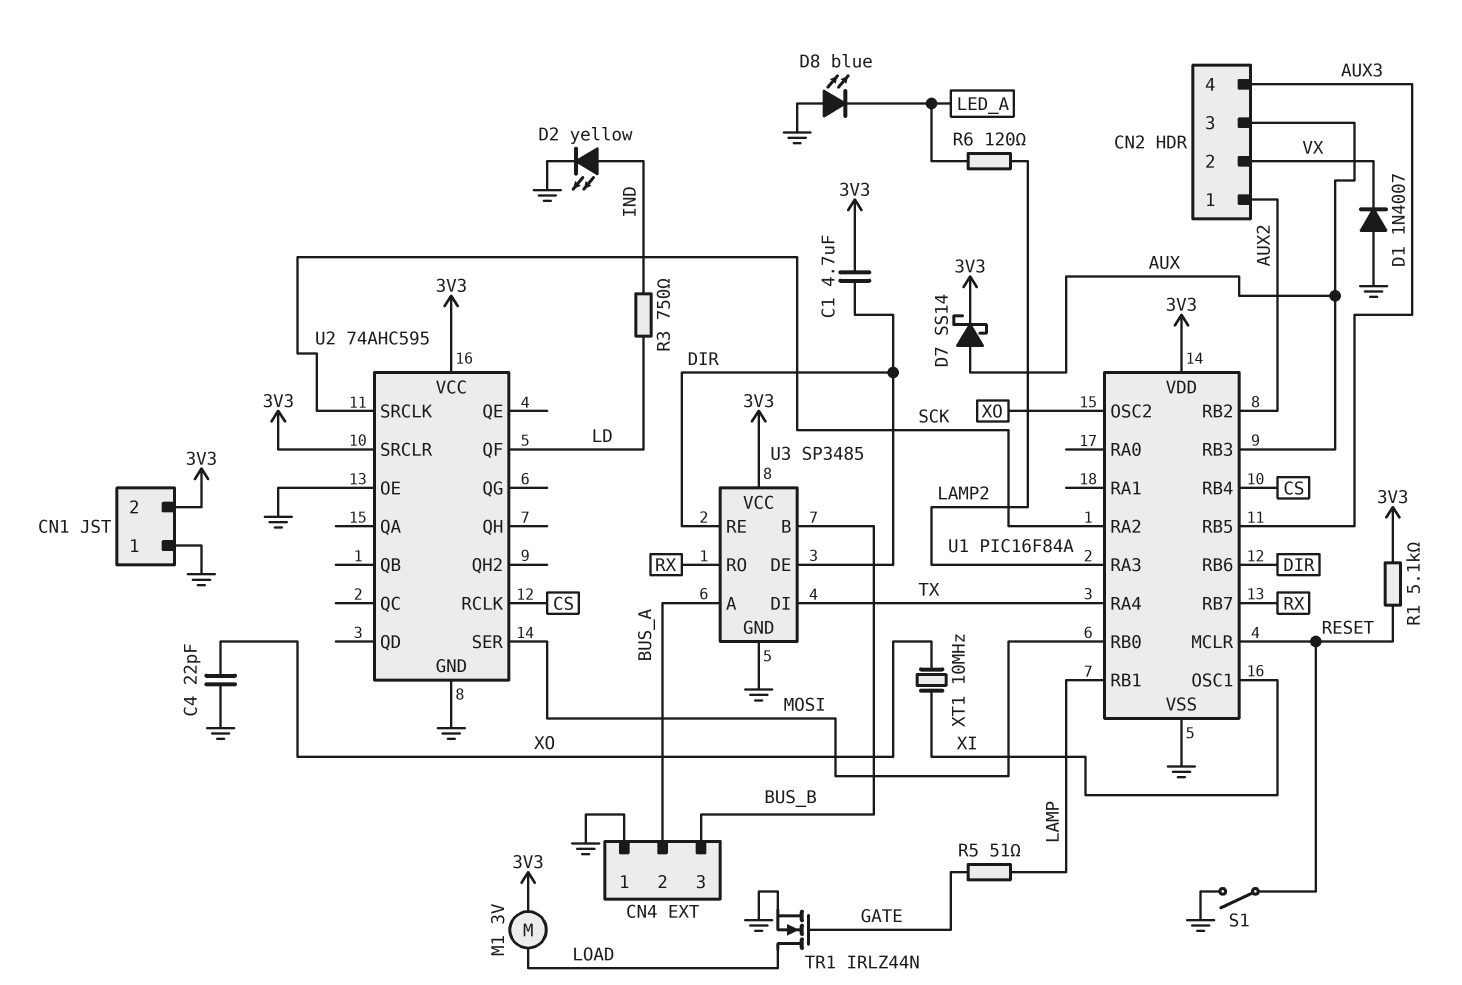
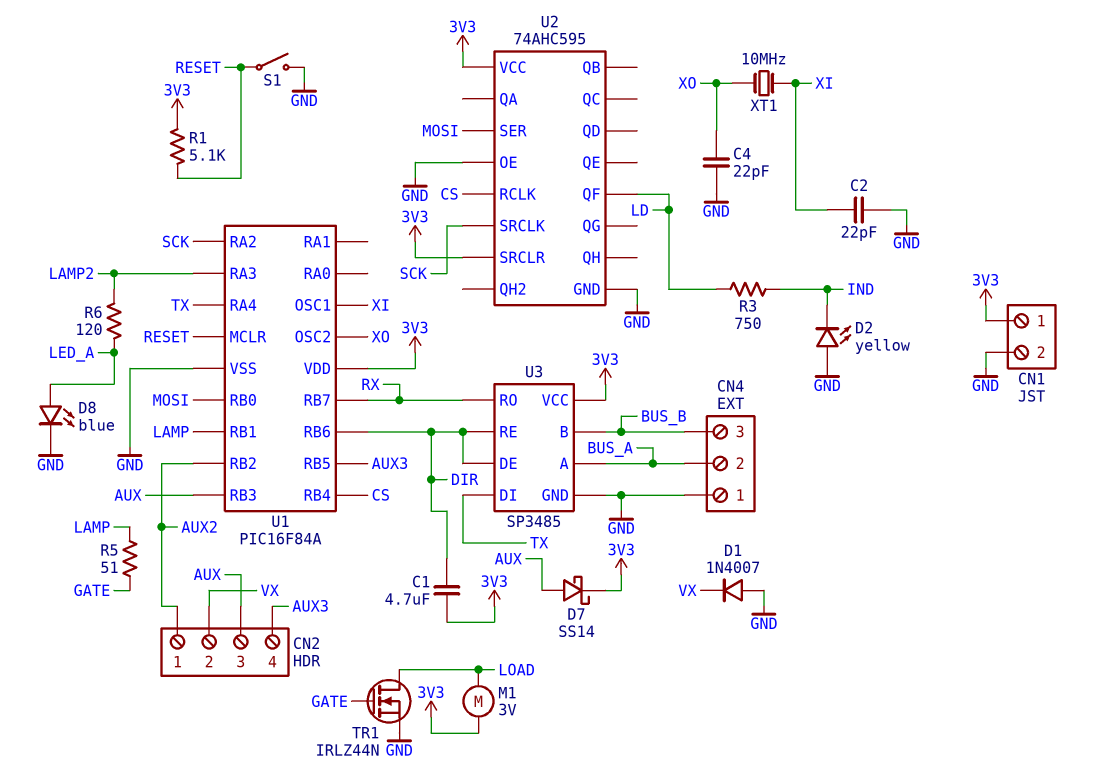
C2: none -> 22pF (GND, XI)
CN1 pin 1: GND -> 3V3
CN1 pin 2: 3V3 -> GND
D2: LED yellow (A IND, K GND) -> LED yellow (A GND, K IND)
D8: LED blue (A GND, K LED_A) -> LED blue (A LED_A, K GND)

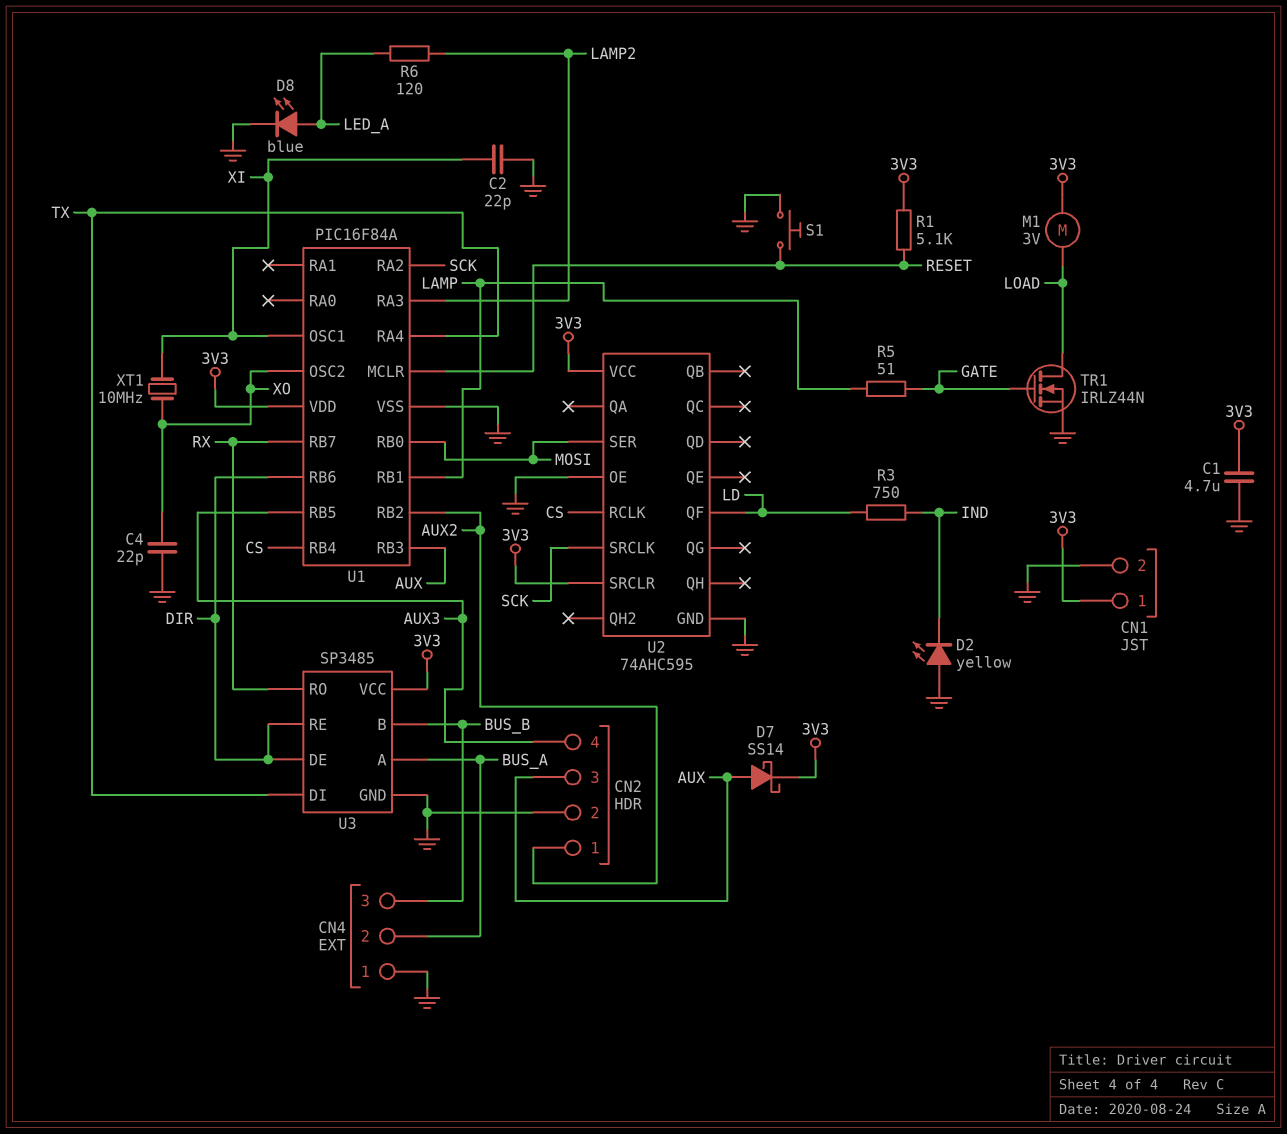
C1: 4.7uF (3V3, DIR) -> 4.7uF (3V3, GND)
CN2 pin 2: VX -> GND
D1: diode 1N4007 (A GND, K VX) -> none
S1: switch (GND, RESET) -> button (GND, RESET)

